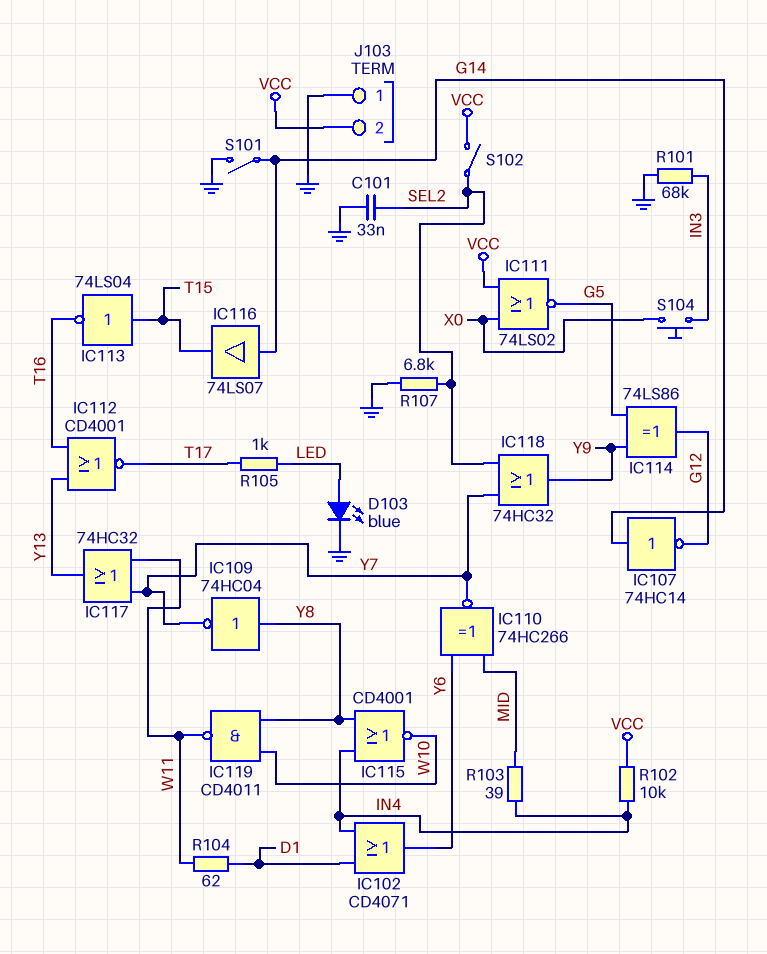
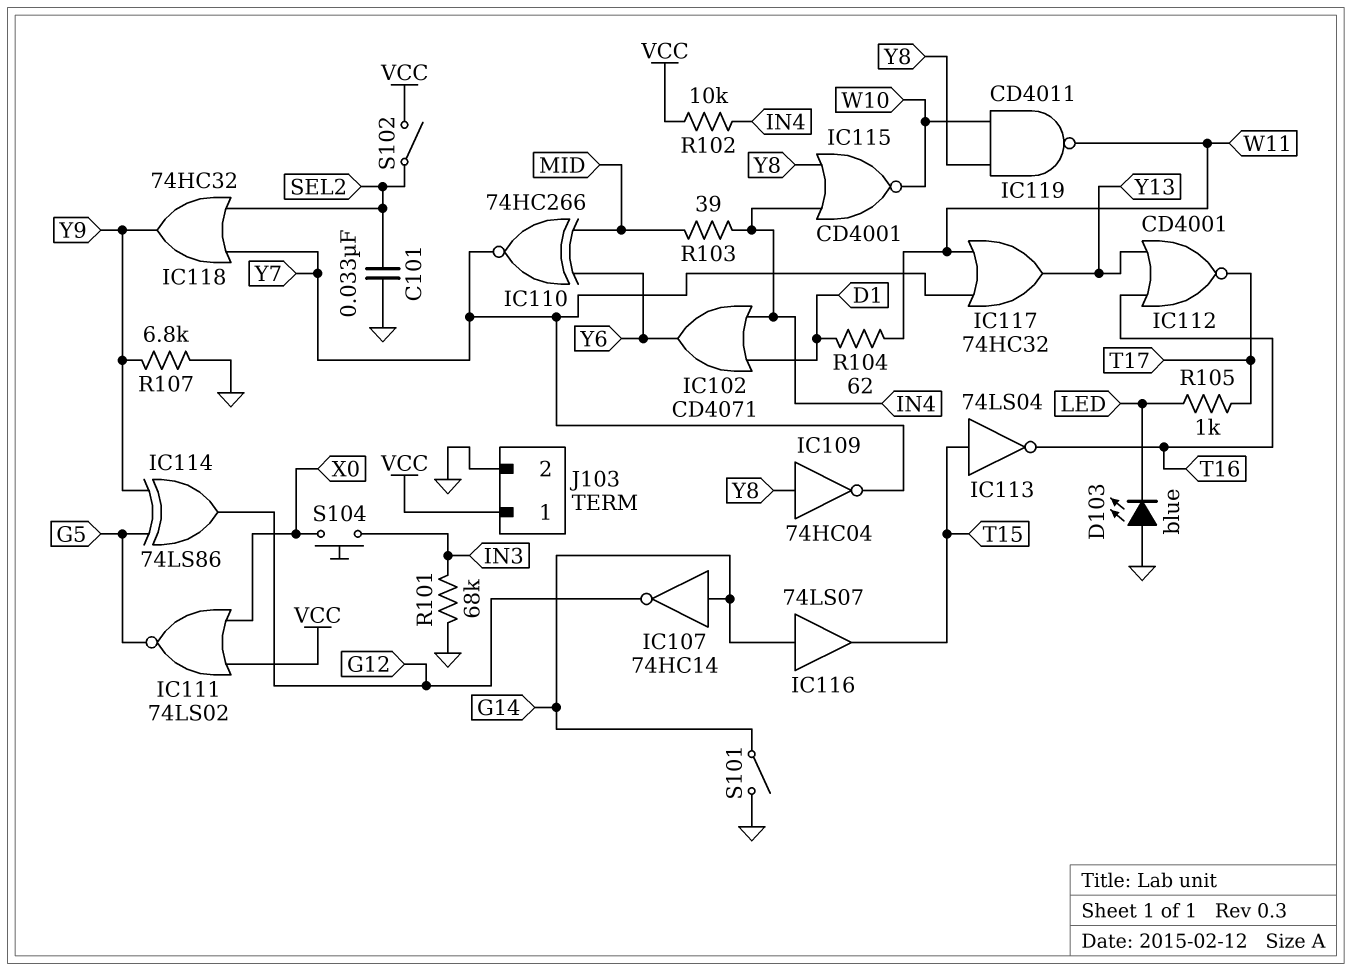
D103: LED blue (A LED, K GND) -> LED blue (A GND, K LED)
J103 pin 1: GND -> VCC
J103 pin 2: VCC -> GND
R107: 6.8k (GND, SEL2) -> 6.8k (GND, Y9)

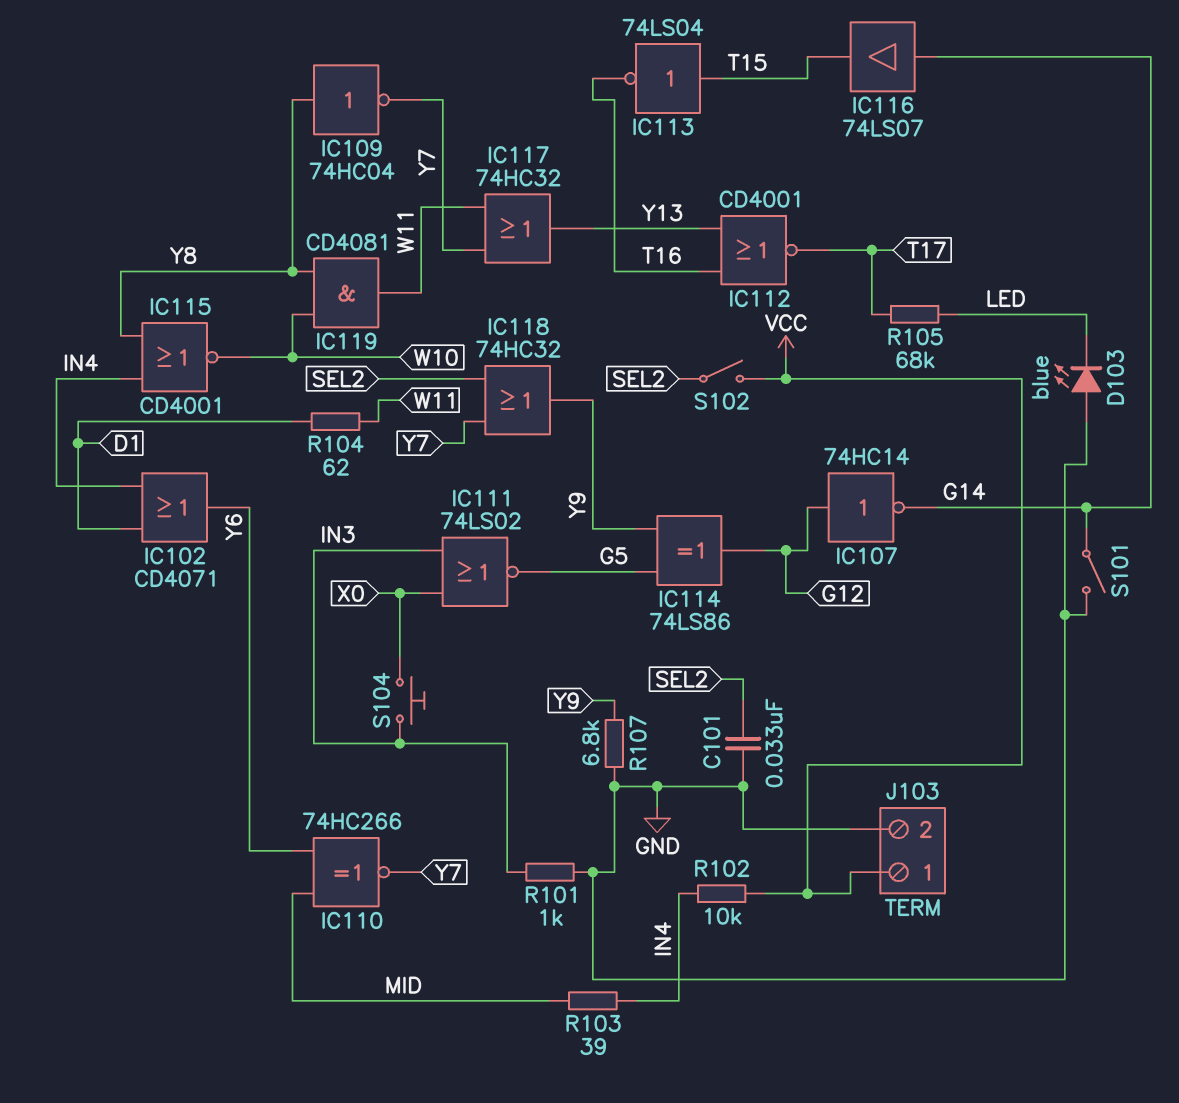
IC107: NOT 74HC14 (in G14, out G12) -> NOT 74HC14 (in G12, out G14)
IC111: NOR 74LS02 (in VCC, in X0, out G5) -> NOR 74LS02 (in IN3, in X0, out G5)
IC119: NAND CD4011 (in W10, in Y8, out W11) -> AND CD4081 (in W10, in Y8, out W11)
R101: 68k (GND, IN3) -> 1k (GND, IN3)
R105: 1k (LED, T17) -> 68k (LED, T17)

